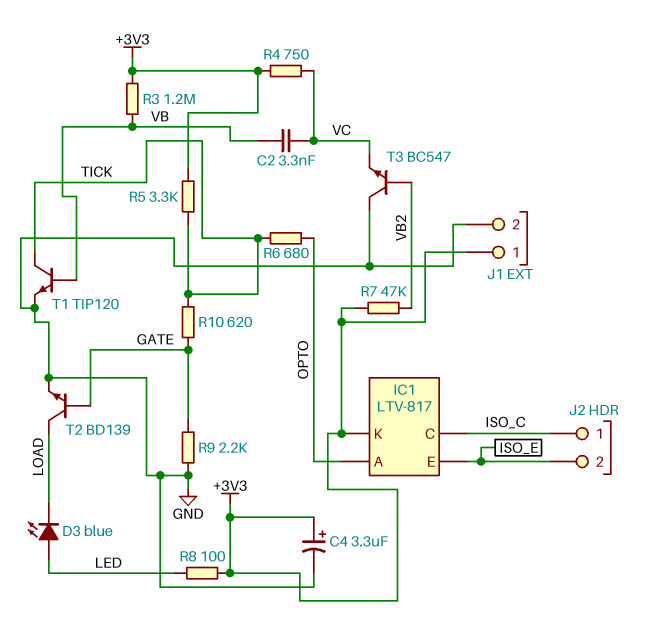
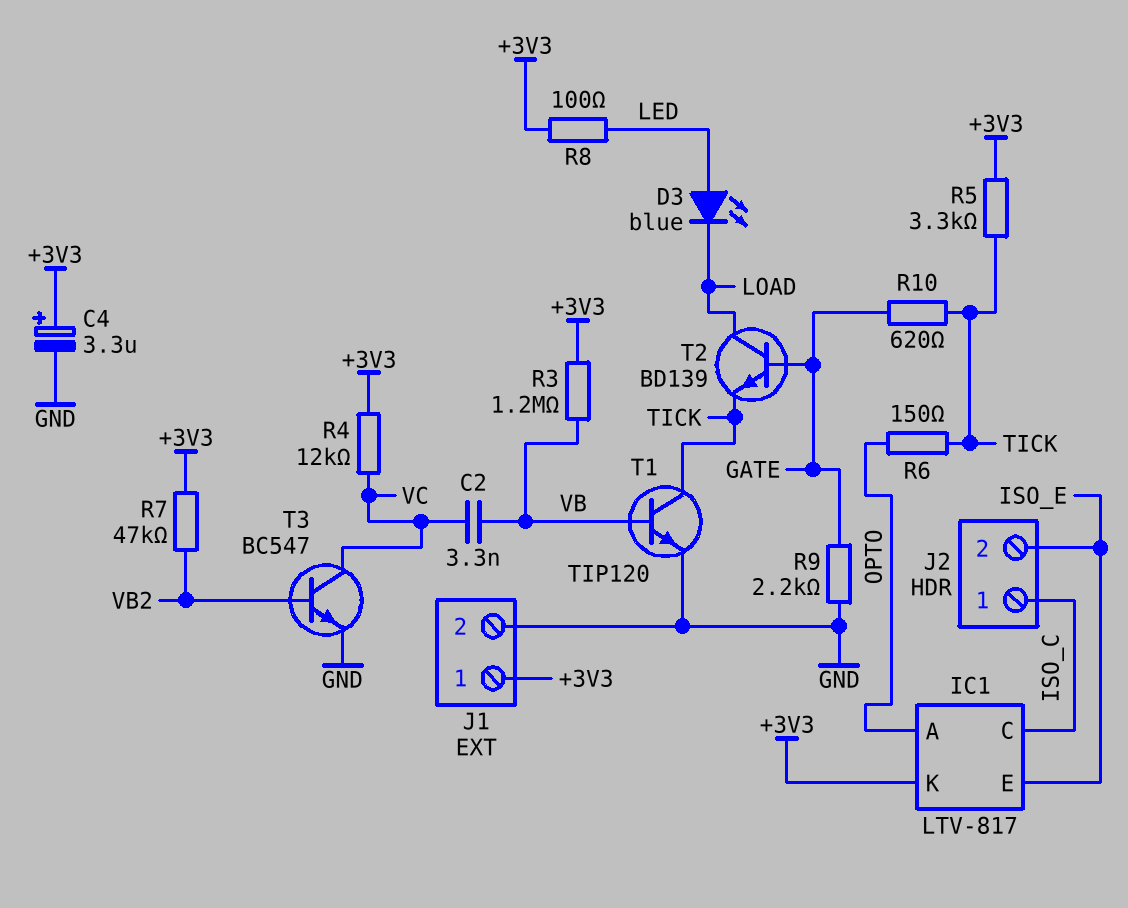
R4: 750 (+3V3, VC) -> 12k (+3V3, VC)
R6: 680 (OPTO, TICK) -> 150 (OPTO, TICK)
T2: NPN BD139 (B GATE, C LOAD, E GND) -> NPN BD139 (B GATE, C LOAD, E TICK)
T3: NPN BC547 (B VB2, C GND, E VC) -> NPN BC547 (B VB2, C VC, E GND)

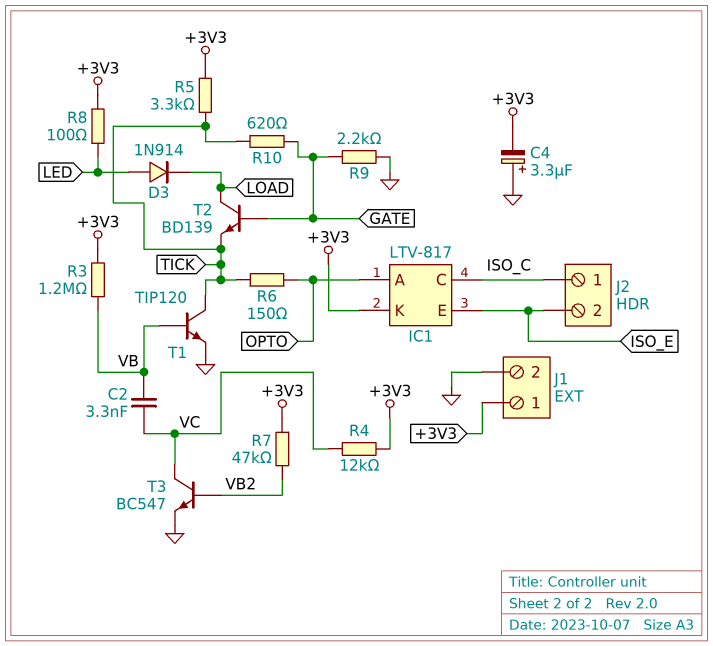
C4: 3.3uF (plus +3V3, minus GND) -> 3.3uF (plus GND, minus +3V3)
D3: LED blue (A LED, K LOAD) -> diode 1N914 (A LED, K LOAD)

